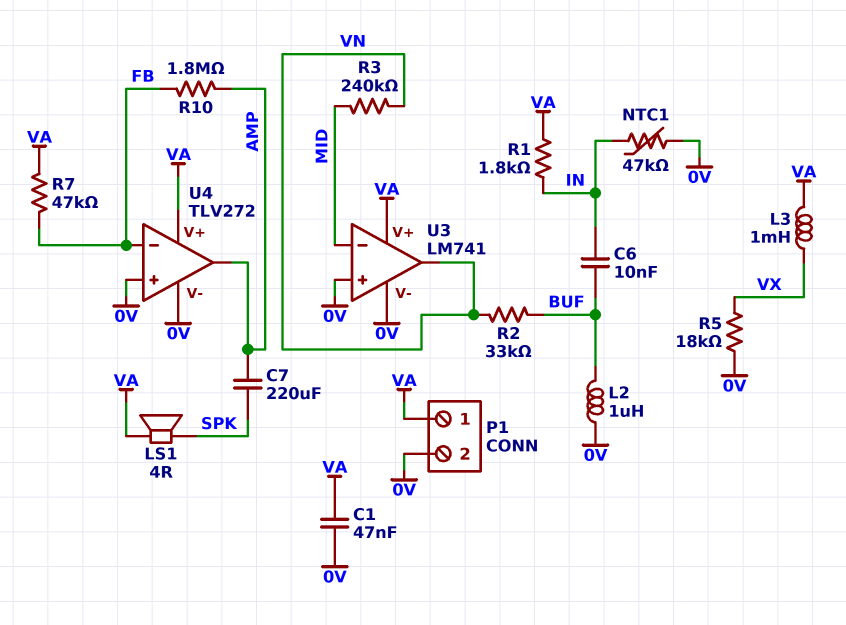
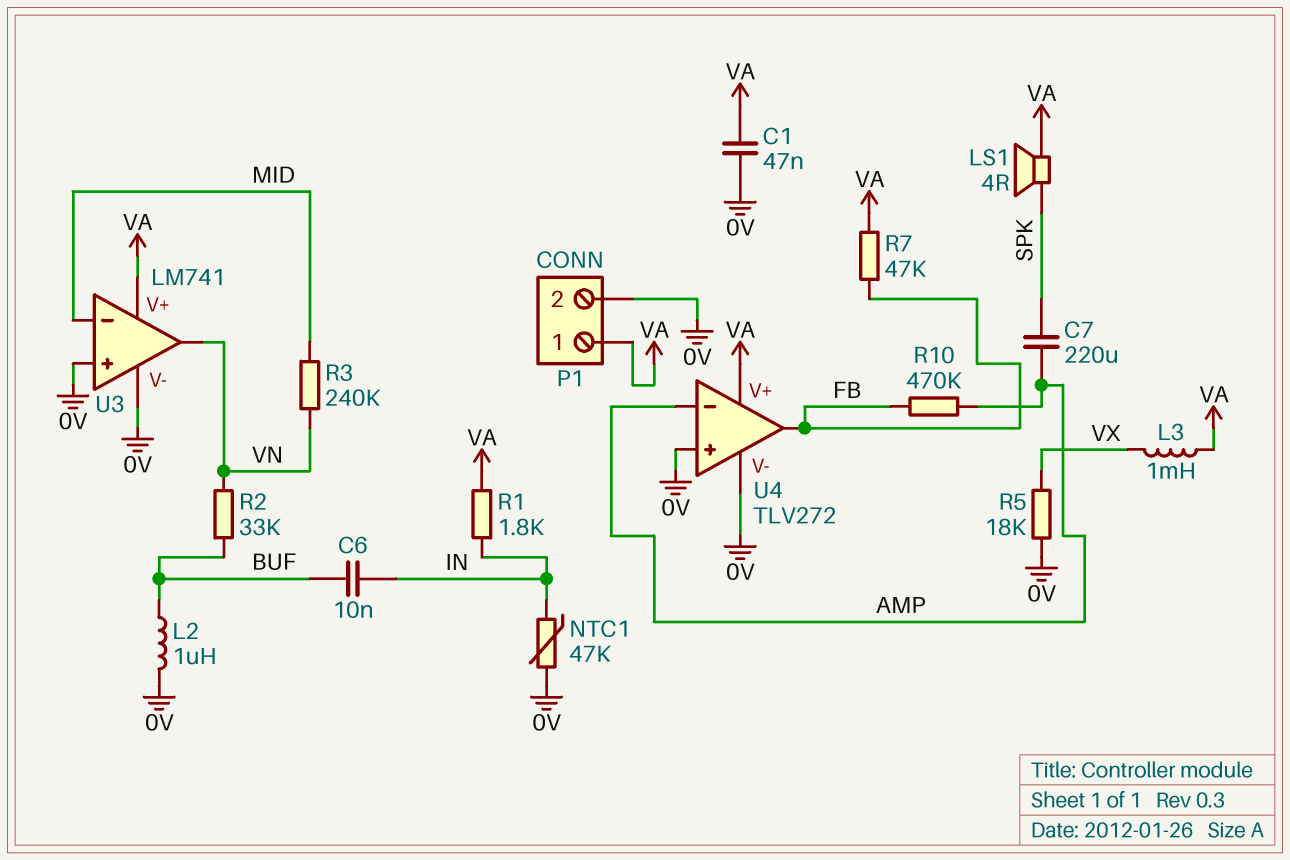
R10: 1.8M (AMP, FB) -> 470k (AMP, FB)
U4 pin in-: FB -> AMP
U4 pin out: AMP -> FB

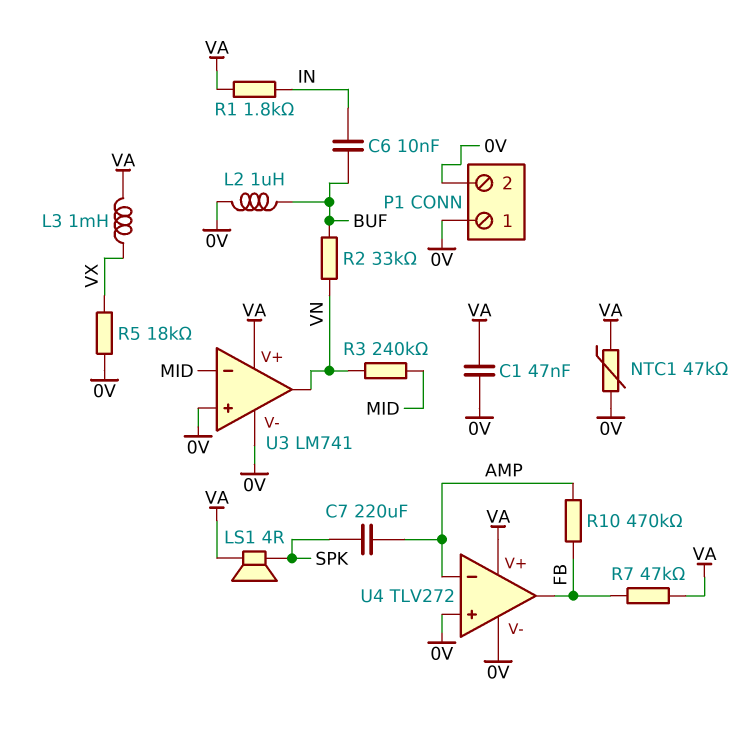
NTC1: 47k (0V, IN) -> 47k (0V, VA)
P1 pin 1: VA -> 0V

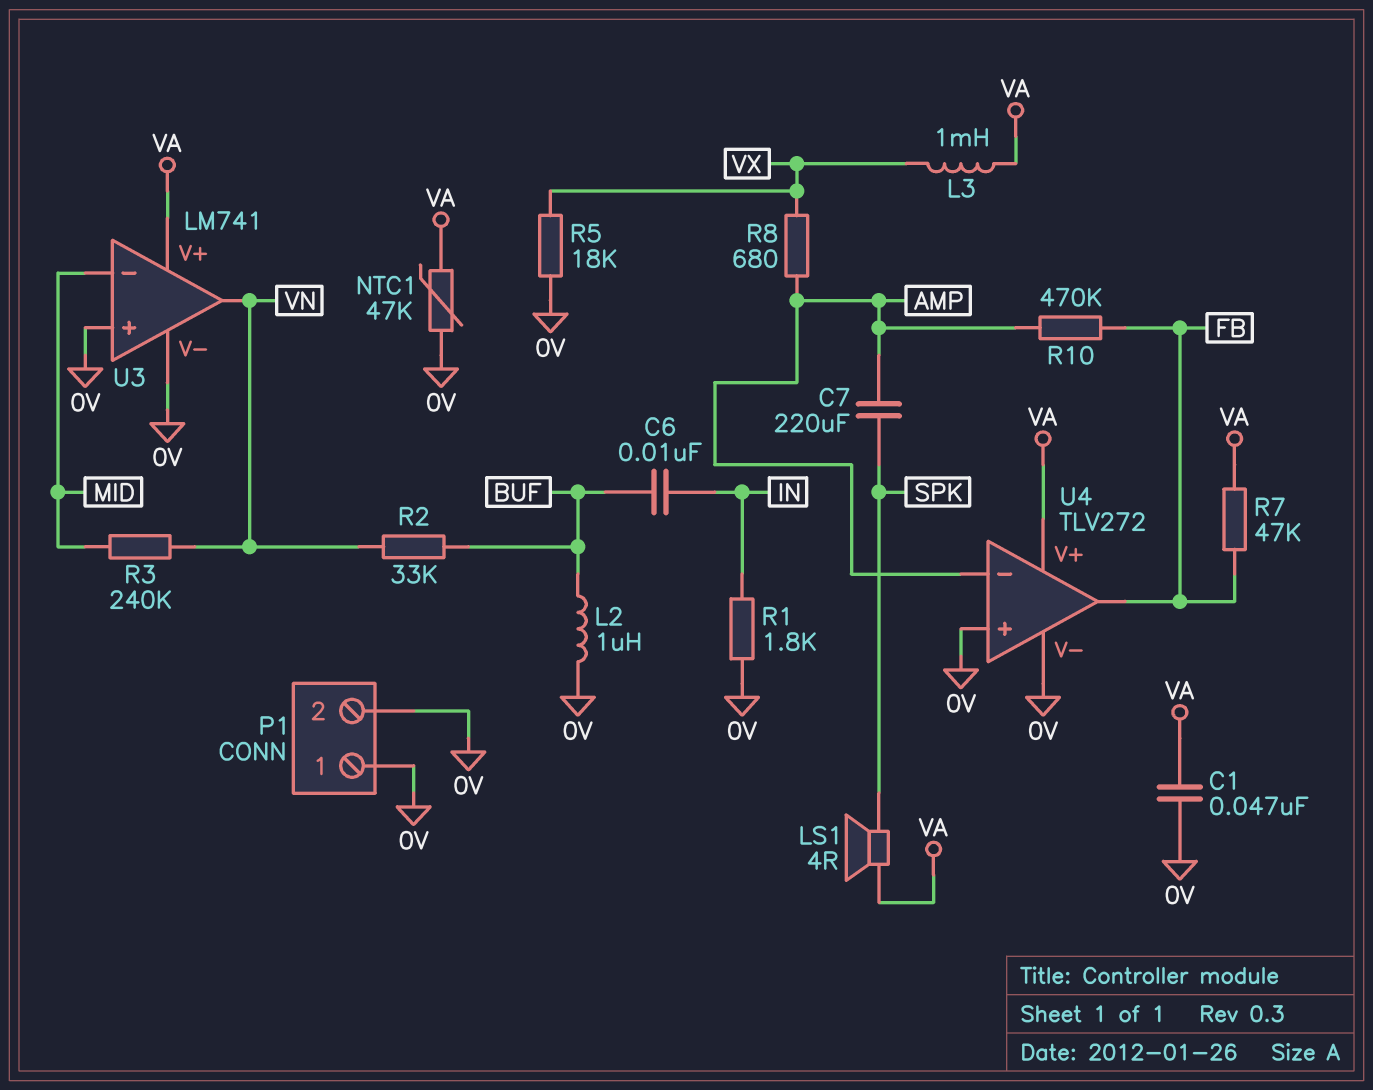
R1: 1.8k (IN, VA) -> 1.8k (0V, IN)
R8: none -> 680 (AMP, VX)

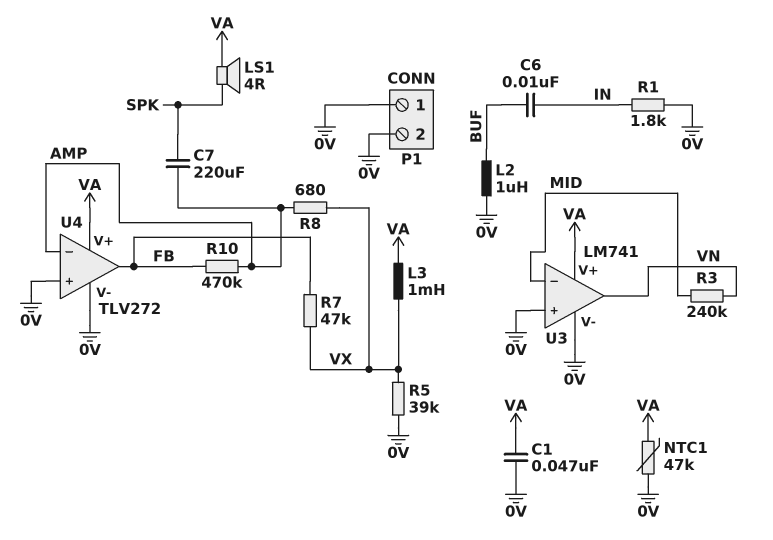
R2: 33k (BUF, VN) -> none
R5: 18k (0V, VX) -> 39k (0V, VX)
R7: 47k (FB, VA) -> 47k (FB, VX)

